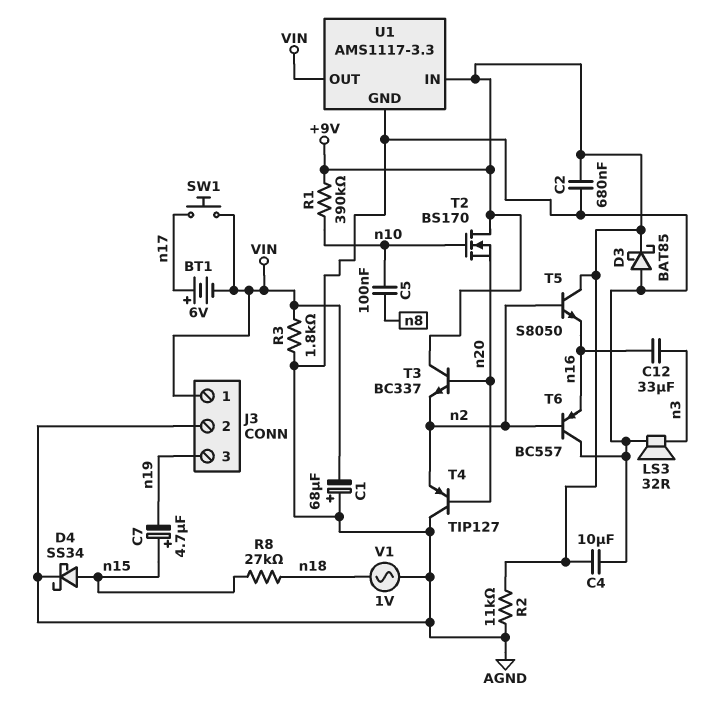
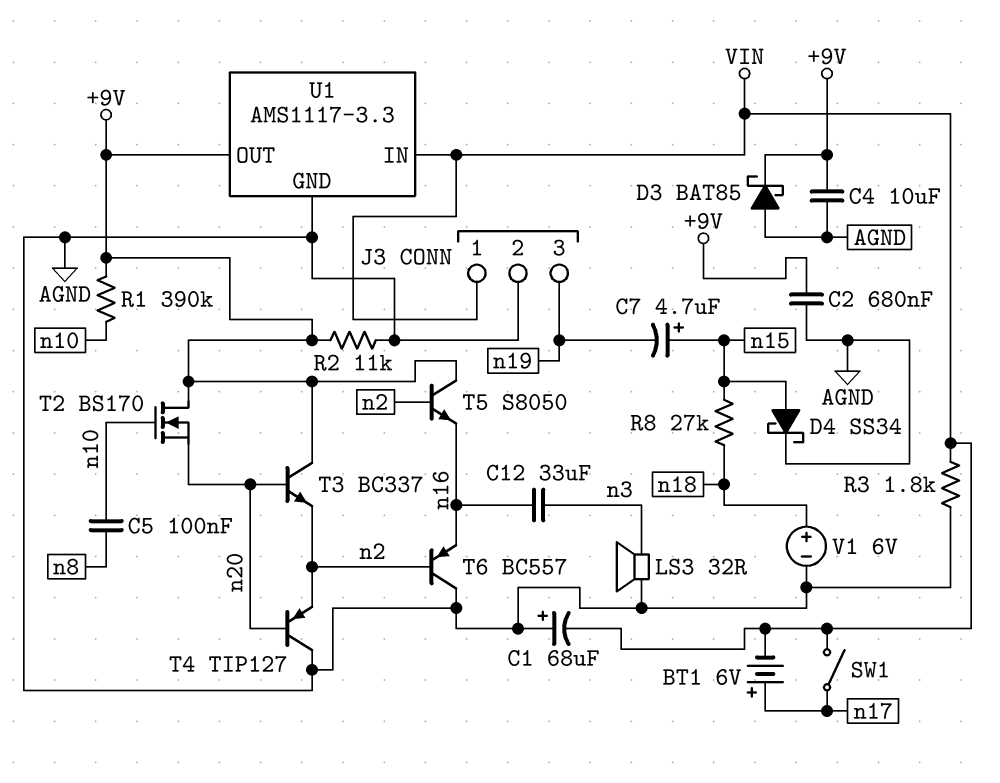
SW1: button (VIN, n17) -> switch (VIN, n17)
U1 pin IN: +9V -> VIN
U1 pin OUT: VIN -> +9V
V1: AC 1V (AGND, n18) -> 6V (plus n18, minus AGND)

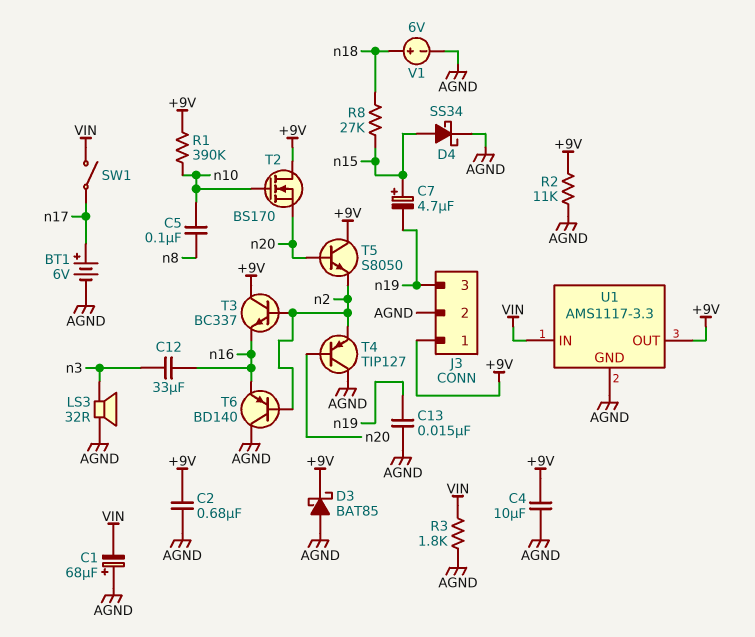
BT1: 6V (plus n17, minus VIN) -> 6V (plus n17, minus AGND)
C13: none -> 15nF (AGND, n19)
J3 pin 1: VIN -> +9V
T3: NPN BC337 (B n20, C +9V, E n2) -> NPN BC337 (B n2, C +9V, E n16)
T5: NPN S8050 (B n2, C +9V, E n16) -> NPN S8050 (B n20, C +9V, E n2)
T6: PNP BC557 (B n2, C AGND, E n16) -> PNP BD140 (B n2, C AGND, E n16)

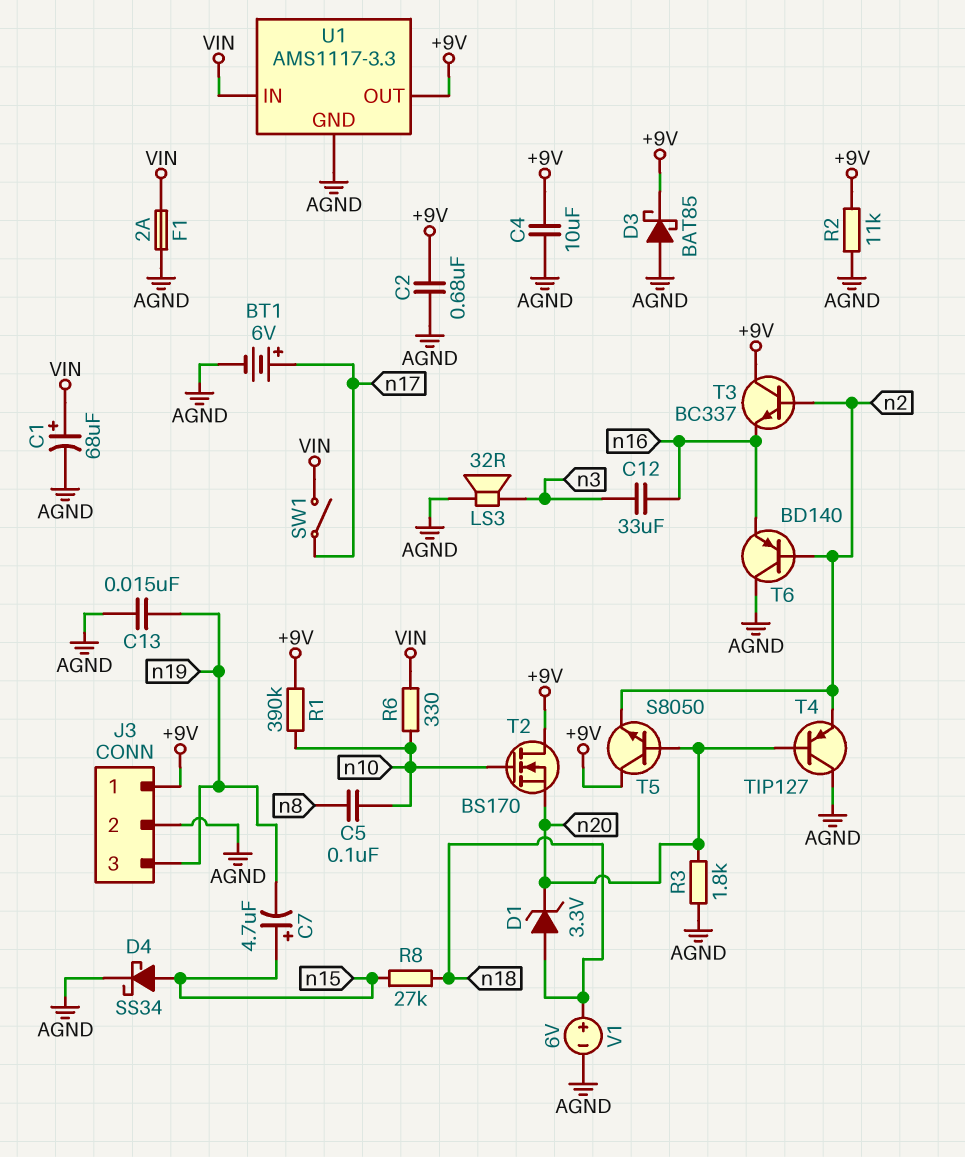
C1: 68uF (plus AGND, minus VIN) -> 68uF (plus VIN, minus AGND)
D1: none -> zener 3.3V (A n18, K n20)
F1: none -> 2A (AGND, VIN)
R3: 1.8k (AGND, VIN) -> 1.8k (AGND, n20)
R6: none -> 330 (VIN, n10)

